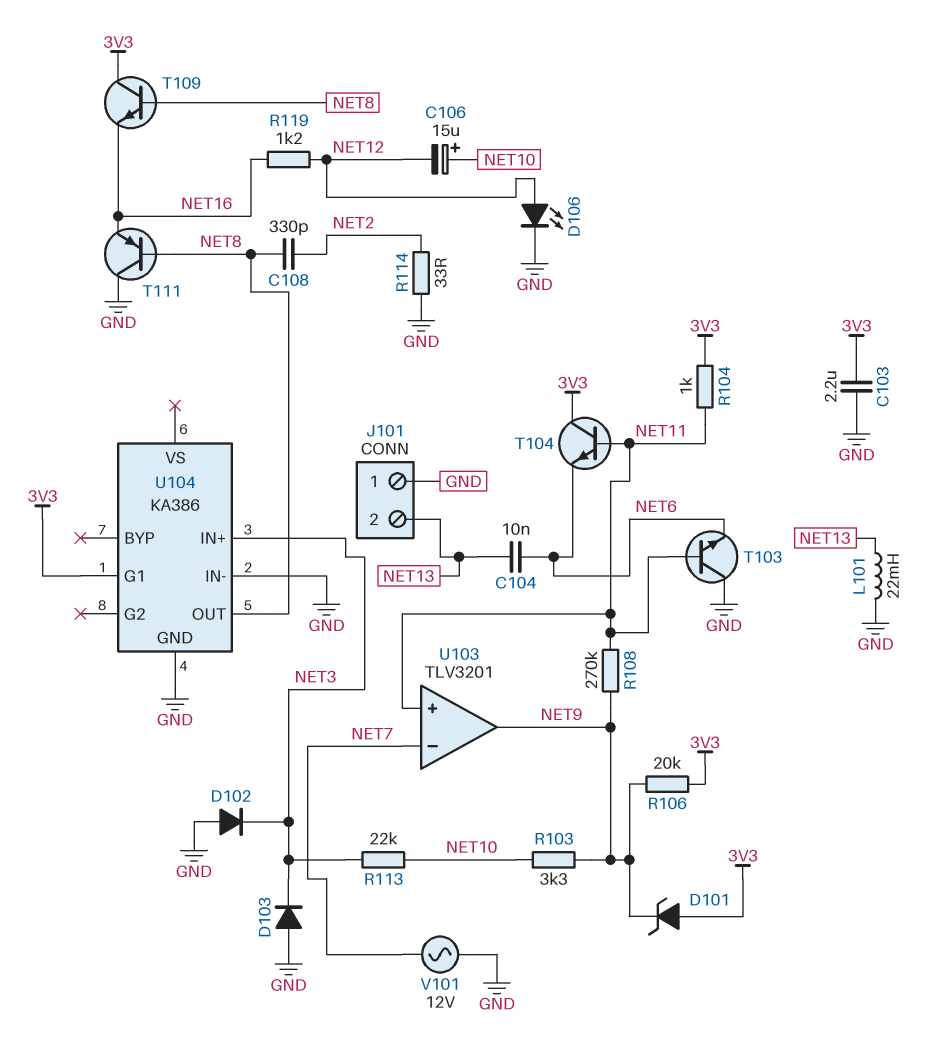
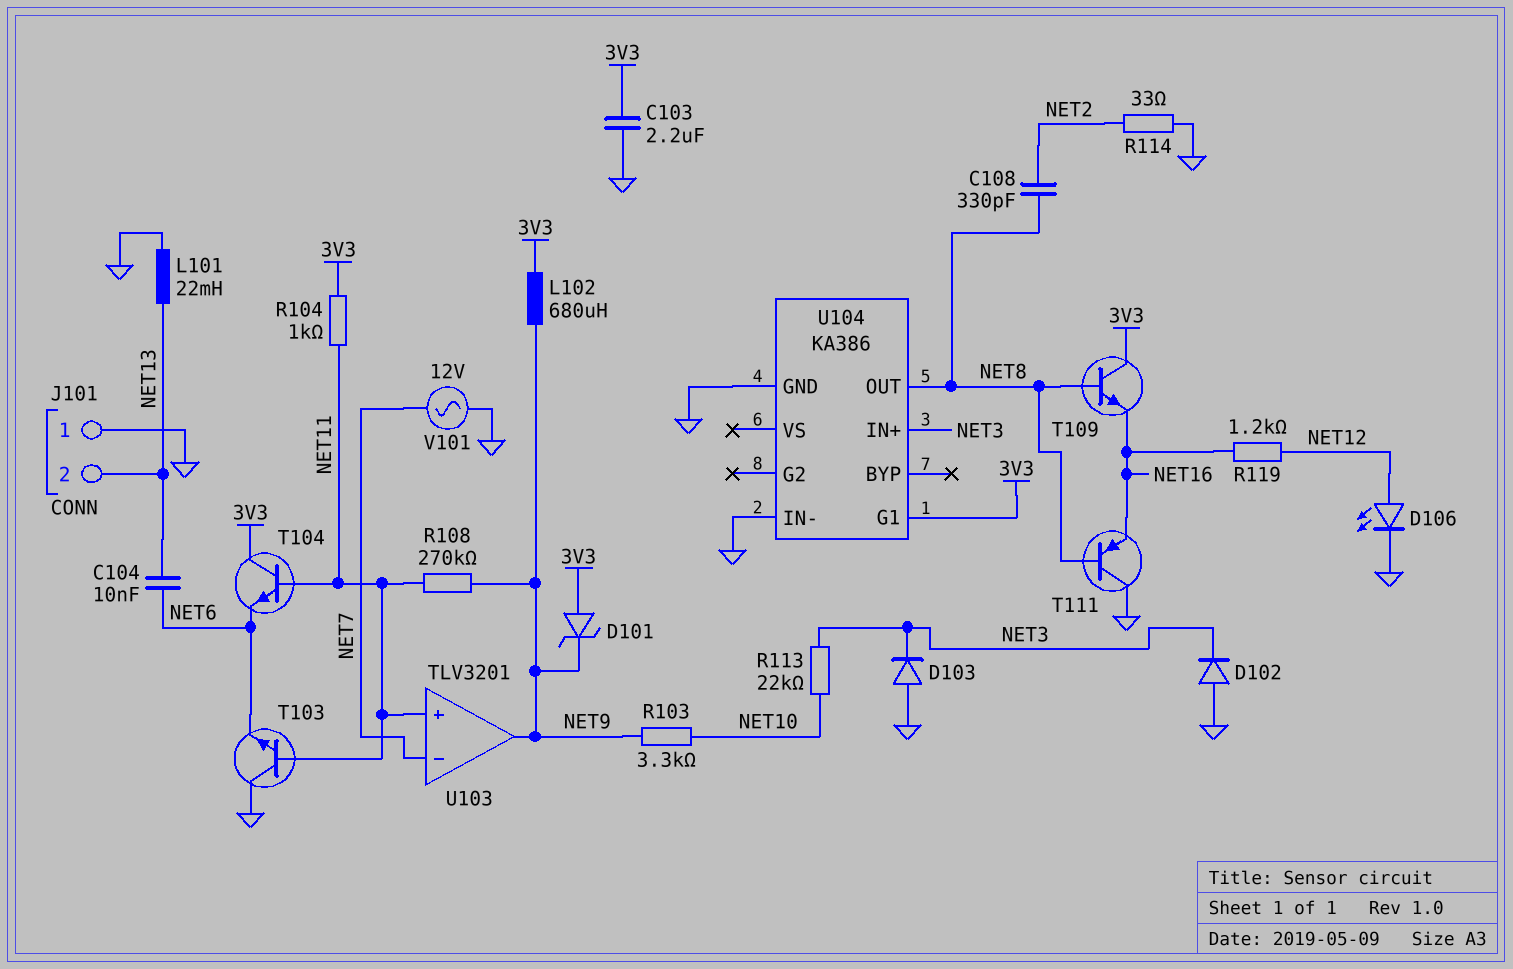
C106: 15uF (plus NET10, minus NET12) -> none
L102: none -> 680uH (3V3, NET9)
R106: 20k (3V3, NET9) -> none

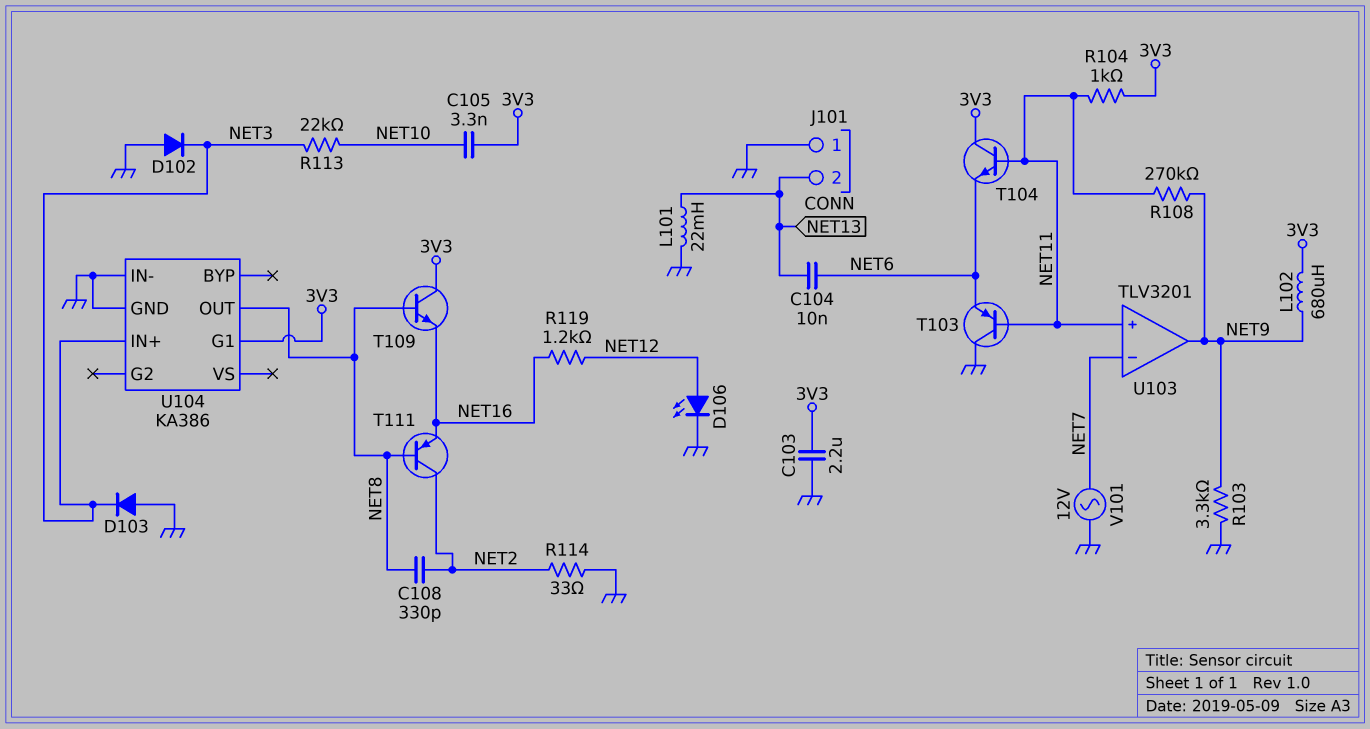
C105: none -> 3.3nF (3V3, NET10)
D101: zener (A 3V3, K NET9) -> none
R103: 3.3k (NET9, NET10) -> 3.3k (GND, NET9)
T103: NPN (B NET11, C GND, E NET6) -> PNP (B NET11, C GND, E NET6)
T111: PNP (B NET8, C GND, E NET16) -> PNP (B NET8, C NET2, E NET16)

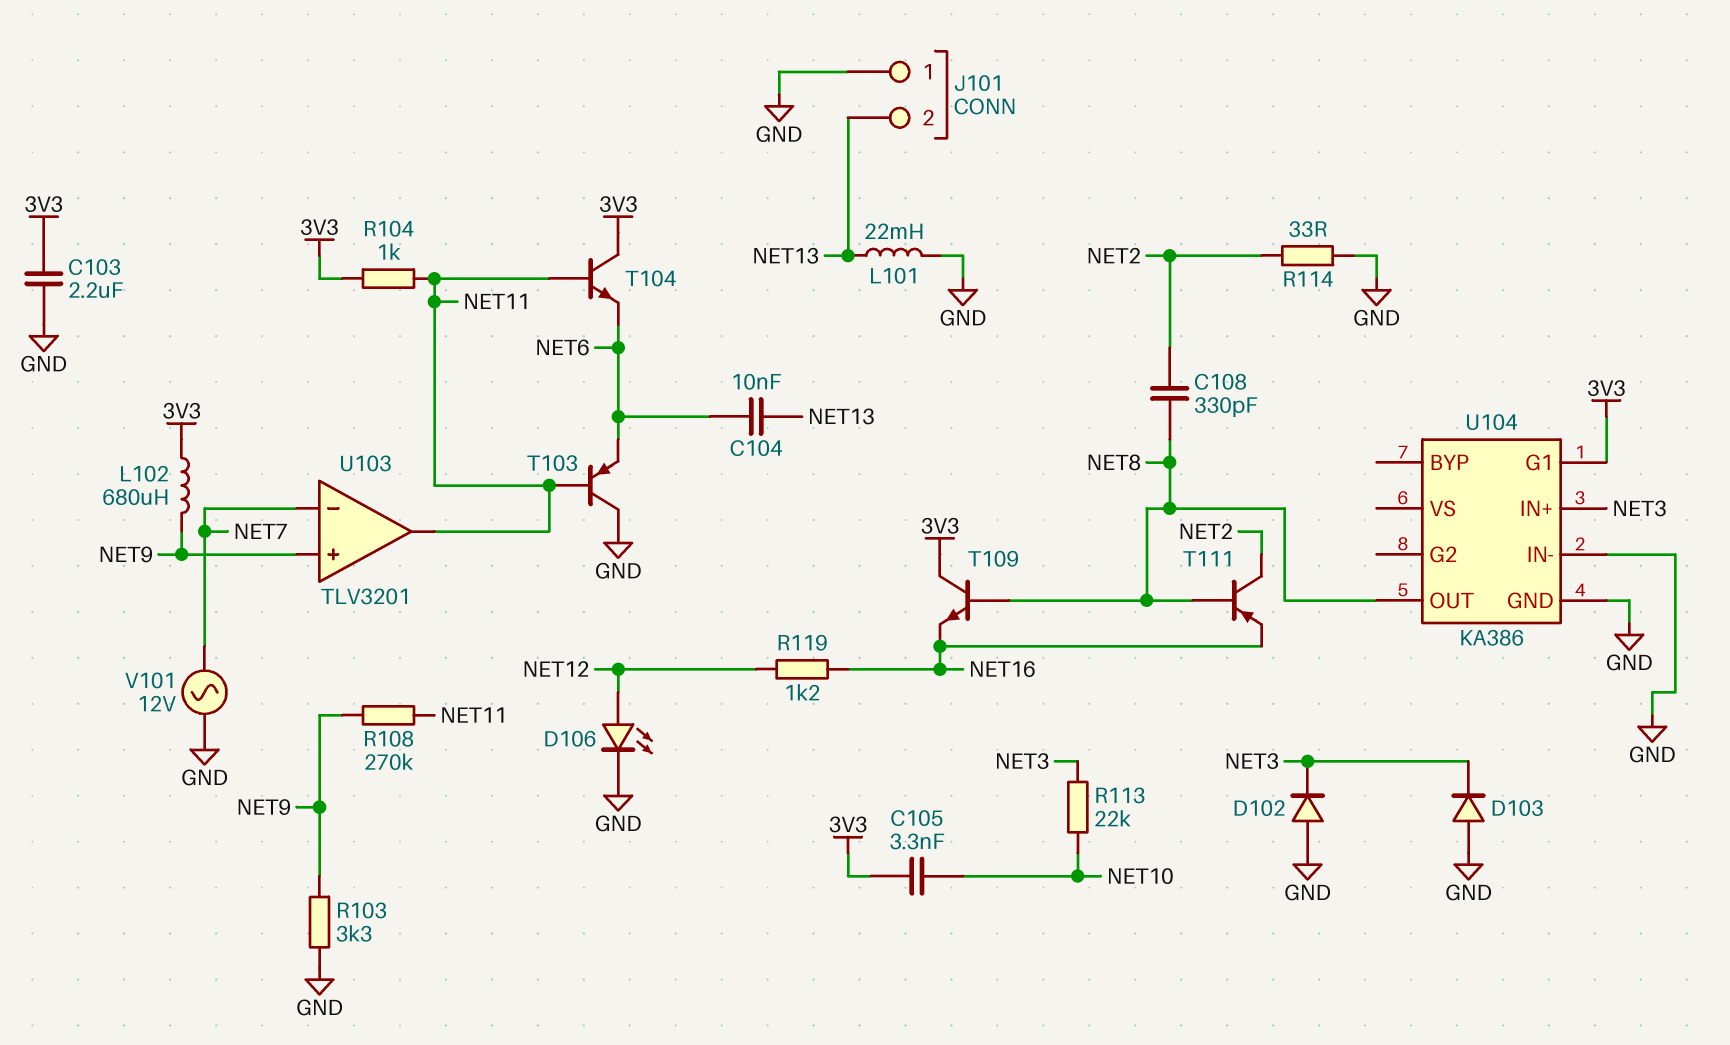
U103 pin in+: NET11 -> NET9
U103 pin out: NET9 -> NET11

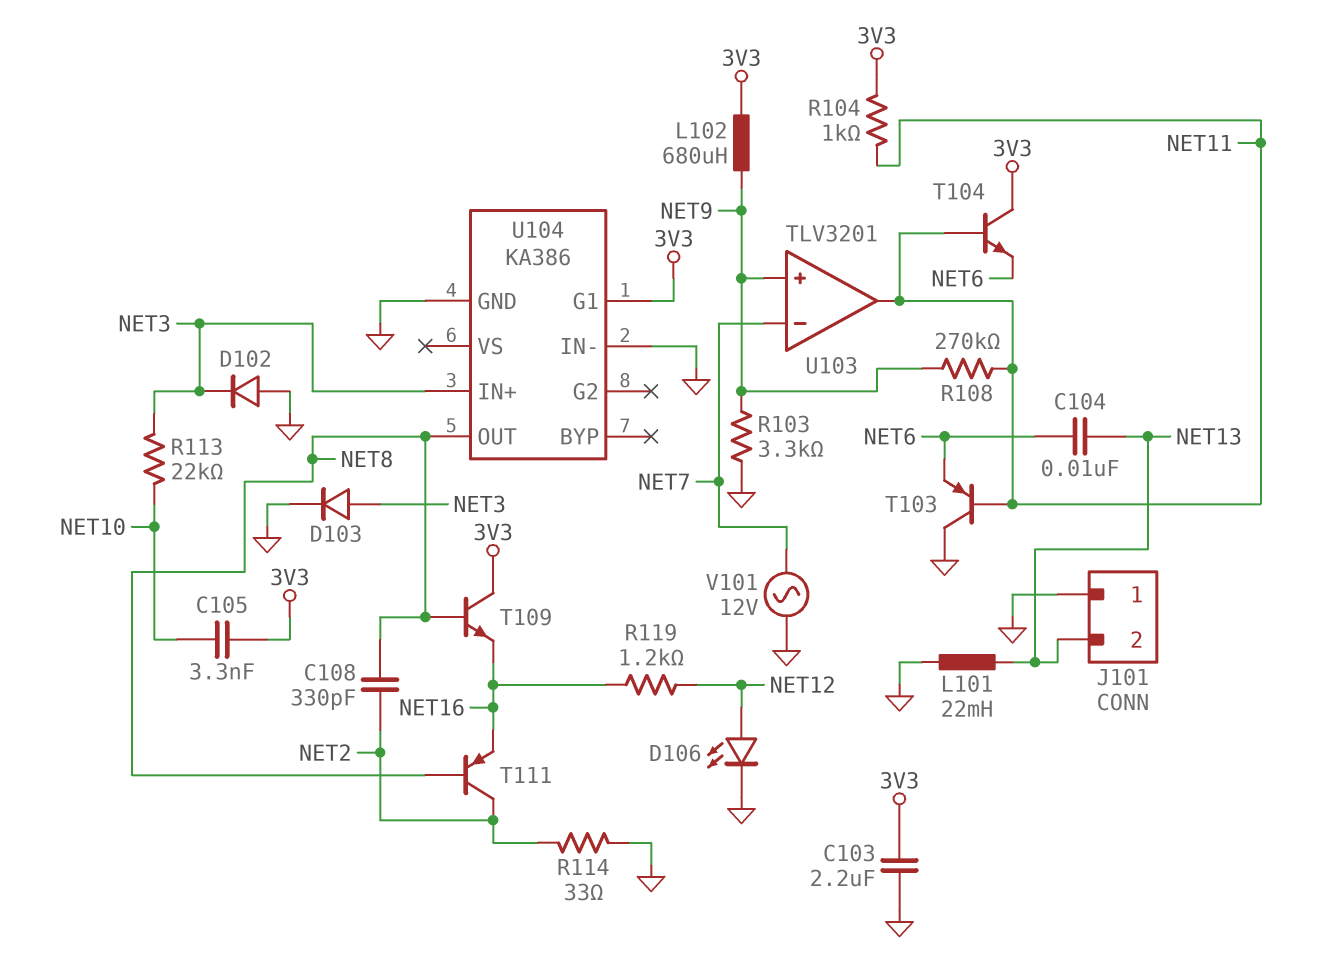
D103: diode (A GND, K NET3) -> diode (A NET3, K GND)

